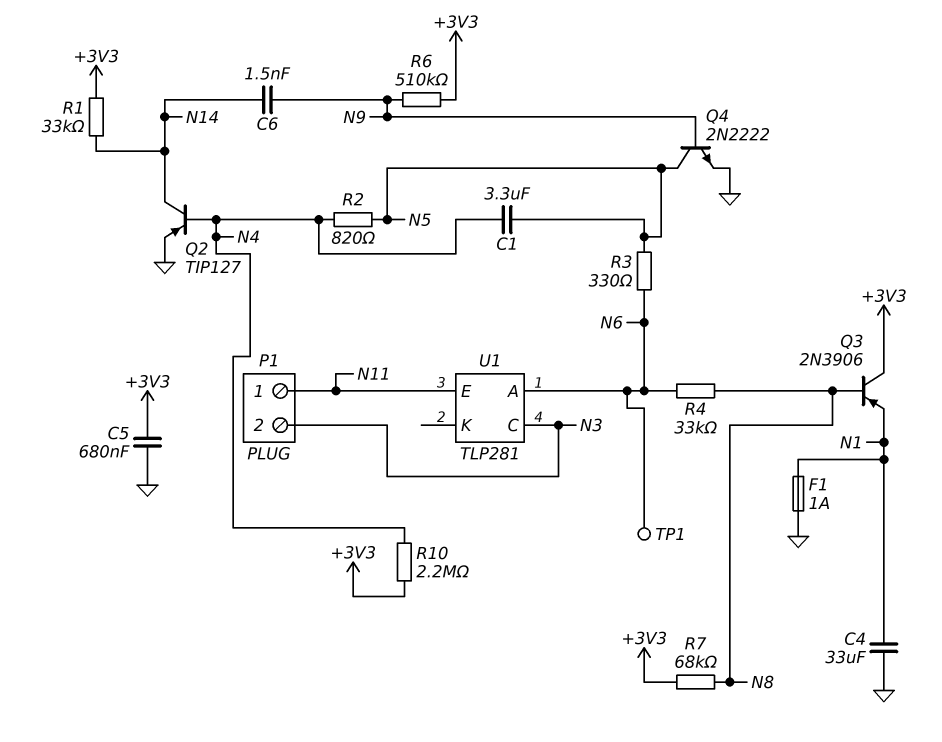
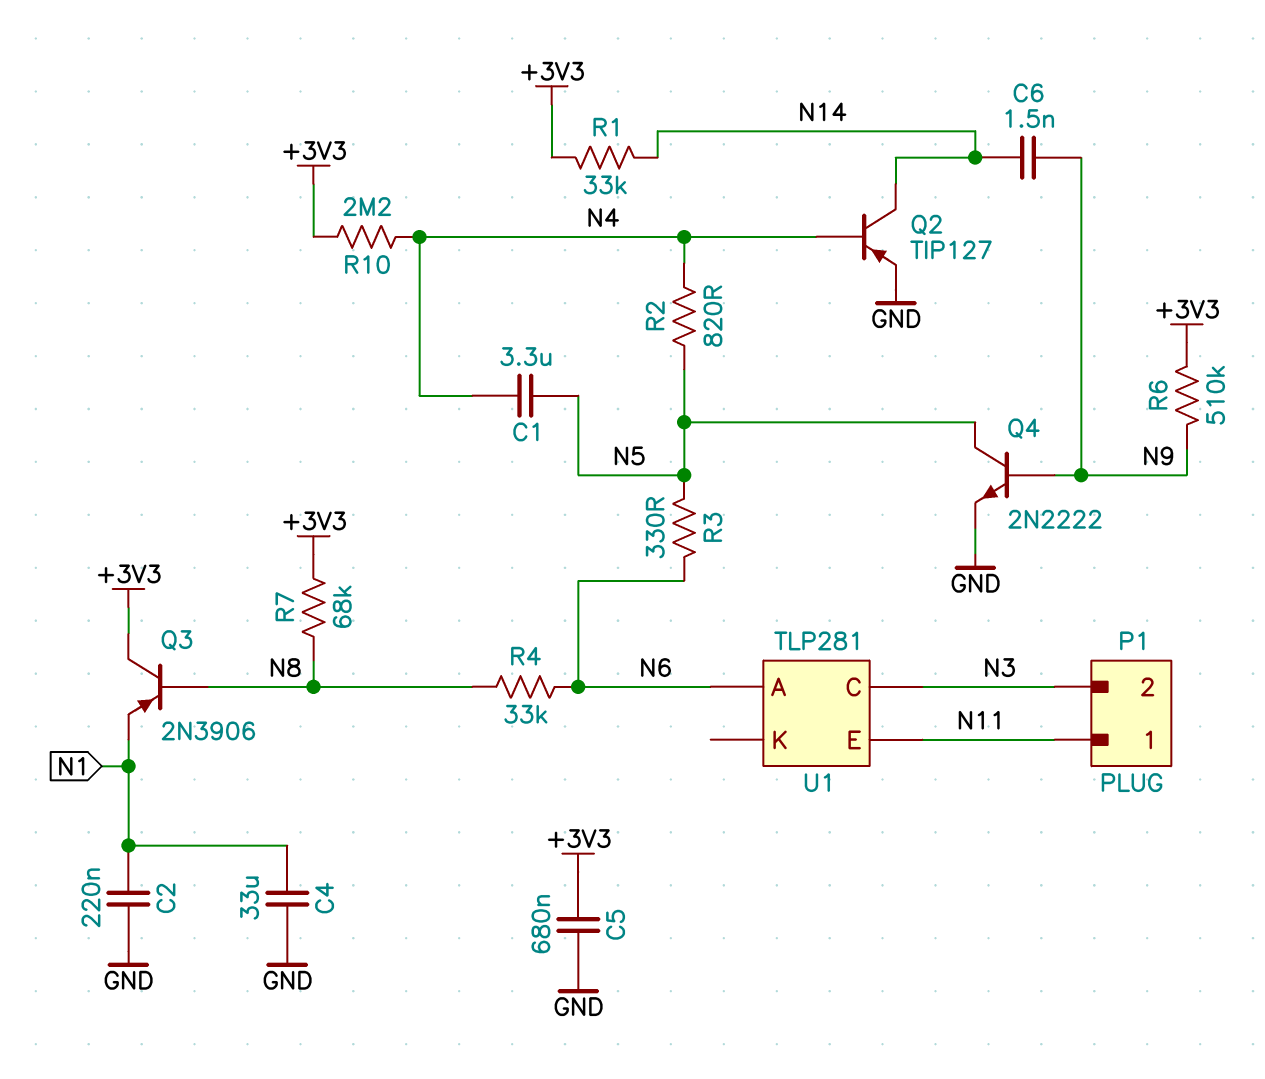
C2: none -> 220nF (GND, N1)
F1: 1A (GND, N1) -> none
TP1: test point (N6) -> none

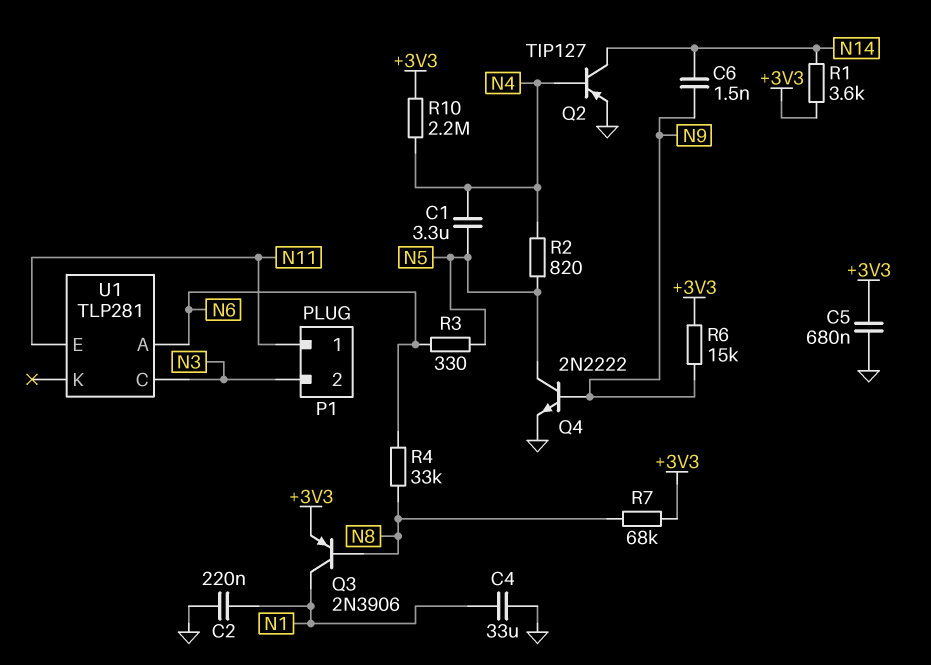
Q3: PNP 2N3906 (B N8, C +3V3, E N1) -> PNP 2N3906 (B N8, C N1, E +3V3)
R1: 33k (+3V3, N14) -> 3.6k (+3V3, N14)
R6: 510k (+3V3, N9) -> 15k (+3V3, N9)

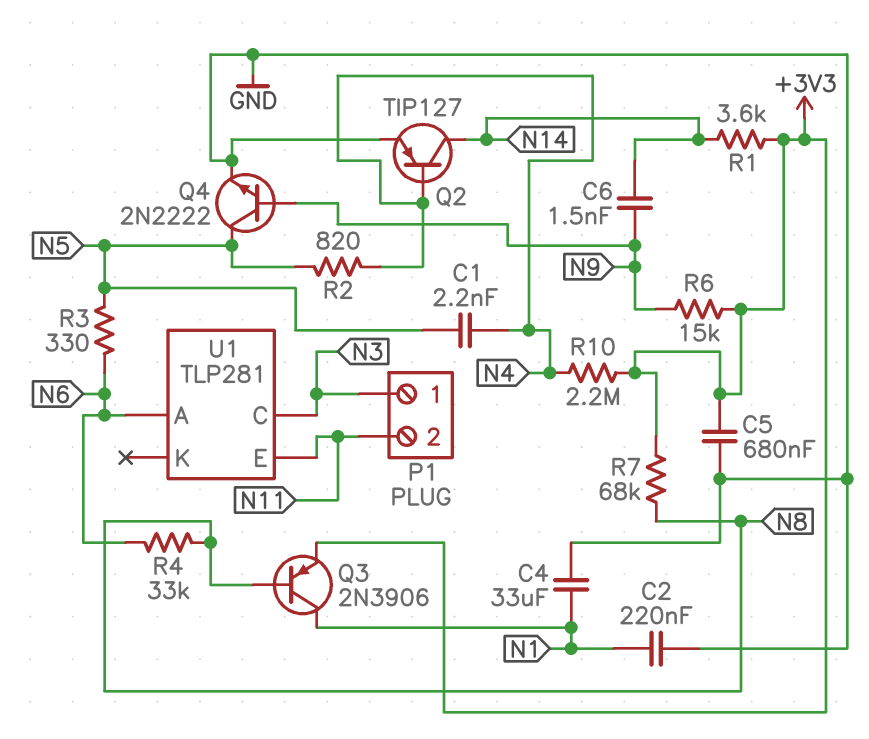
C1: 3.3uF (N4, N5) -> 2.2nF (N4, N5)
P1 pin 1: N11 -> N3
P1 pin 2: N3 -> N11

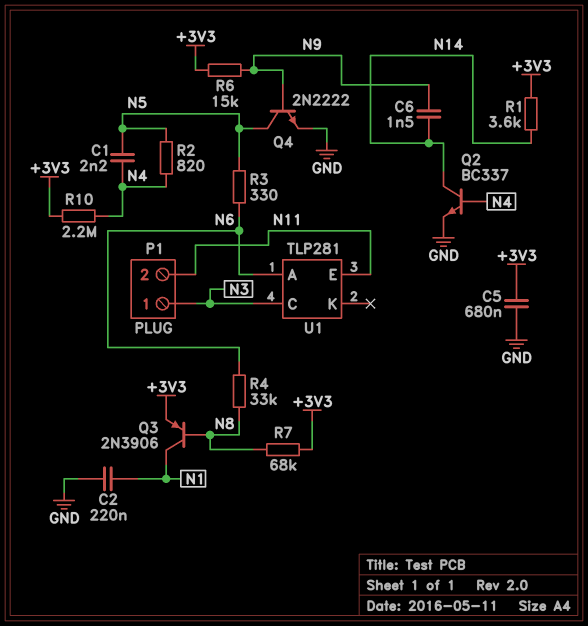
C4: 33uF (GND, N1) -> none
Q2: PNP TIP127 (B N4, C N14, E GND) -> NPN BC337 (B N4, C N14, E GND)

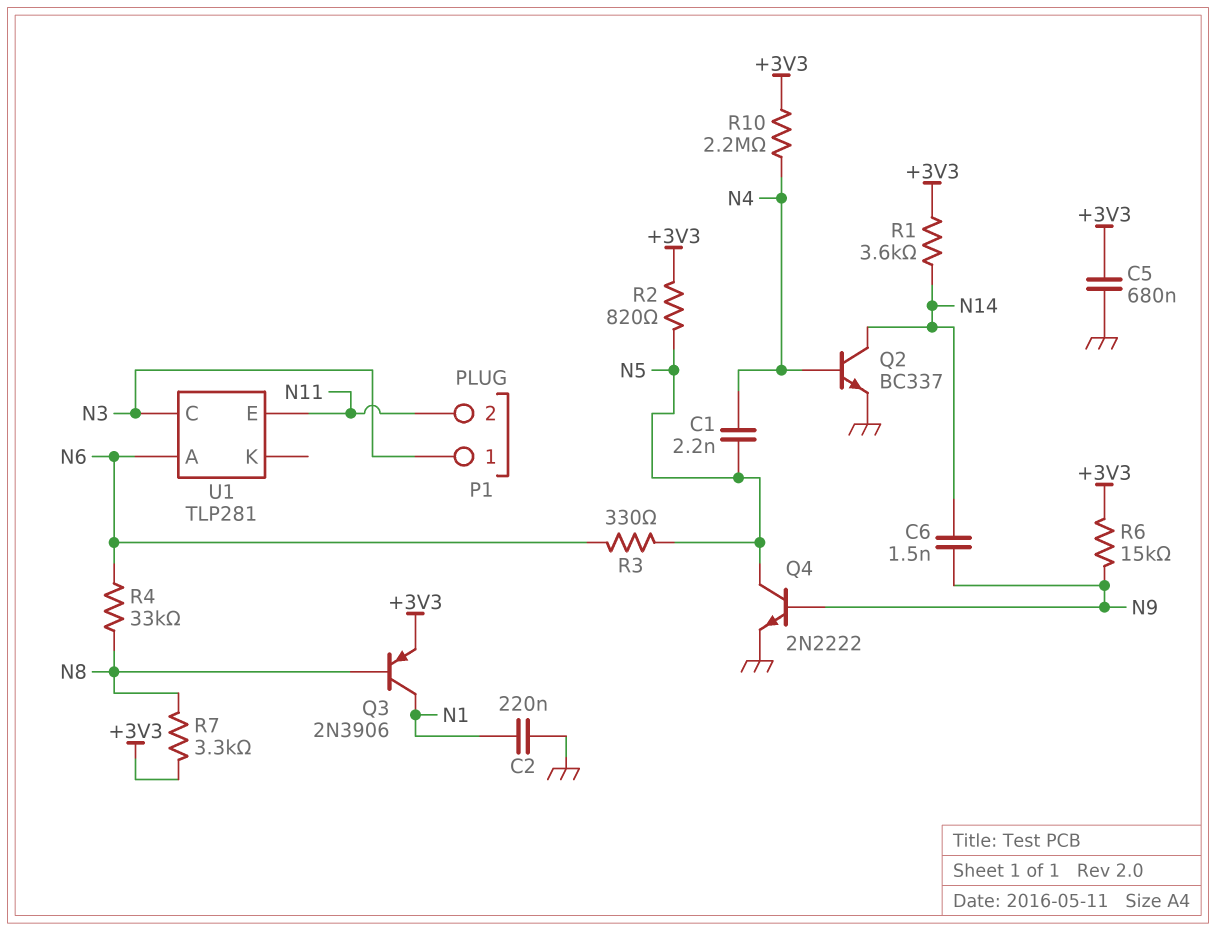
R2: 820 (N4, N5) -> 820 (+3V3, N5)
R7: 68k (+3V3, N8) -> 3.3k (+3V3, N8)

